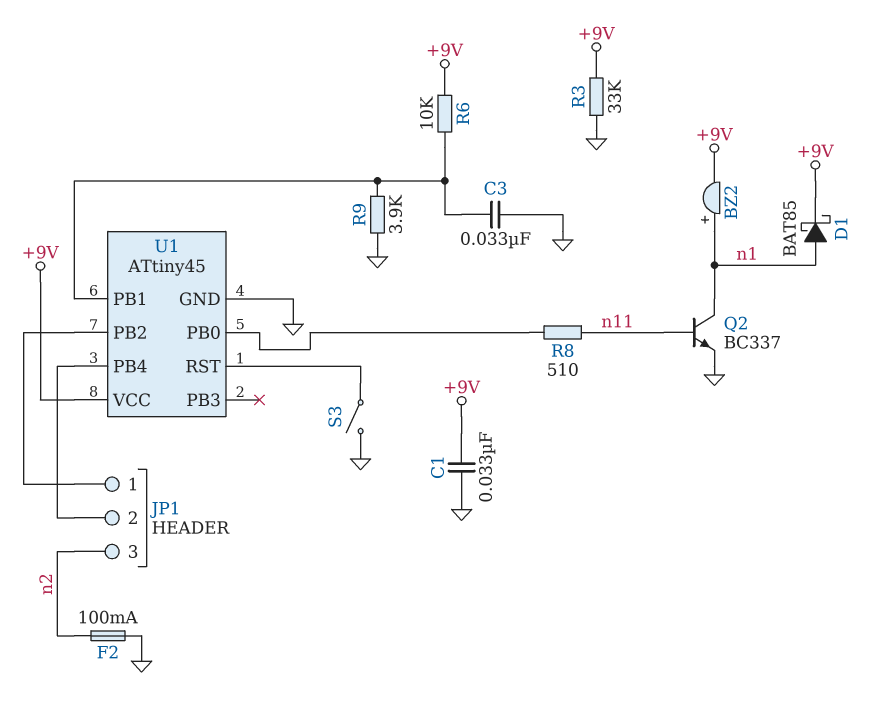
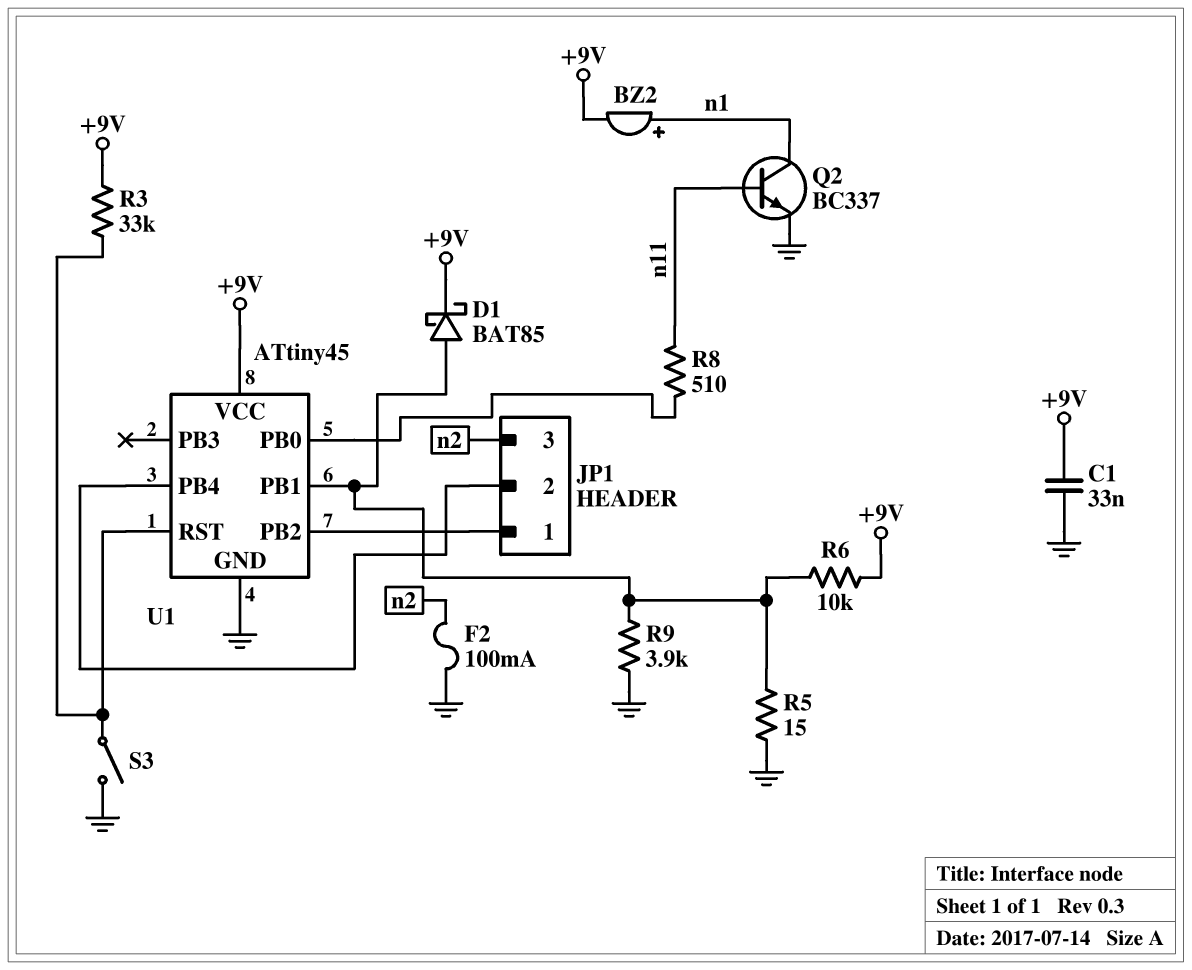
C3: 33nF (GND, U1/PB1) -> none
D1: schottky BAT85 (A n1, K +9V) -> schottky BAT85 (A U1/PB1, K +9V)
R3: 33k (+9V, GND) -> 33k (+9V, U1/RST)
R5: none -> 15 (GND, U1/PB1)

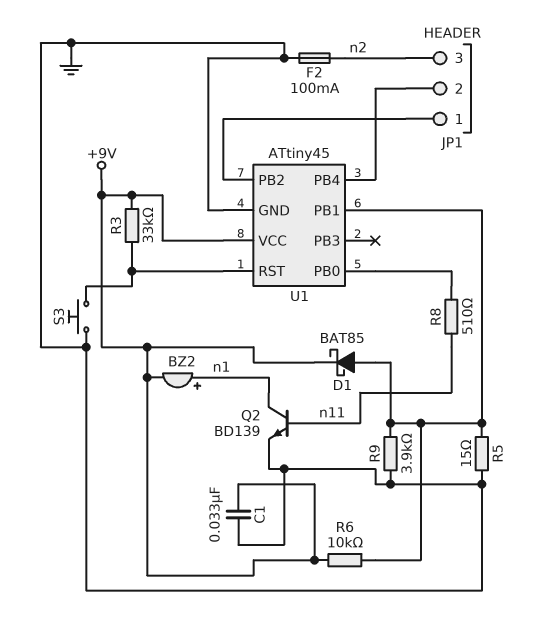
Q2: NPN BC337 (B n11, C n1, E GND) -> NPN BD139 (B n11, C n1, E GND)
S3: switch (GND, U1/RST) -> button (GND, U1/RST)

